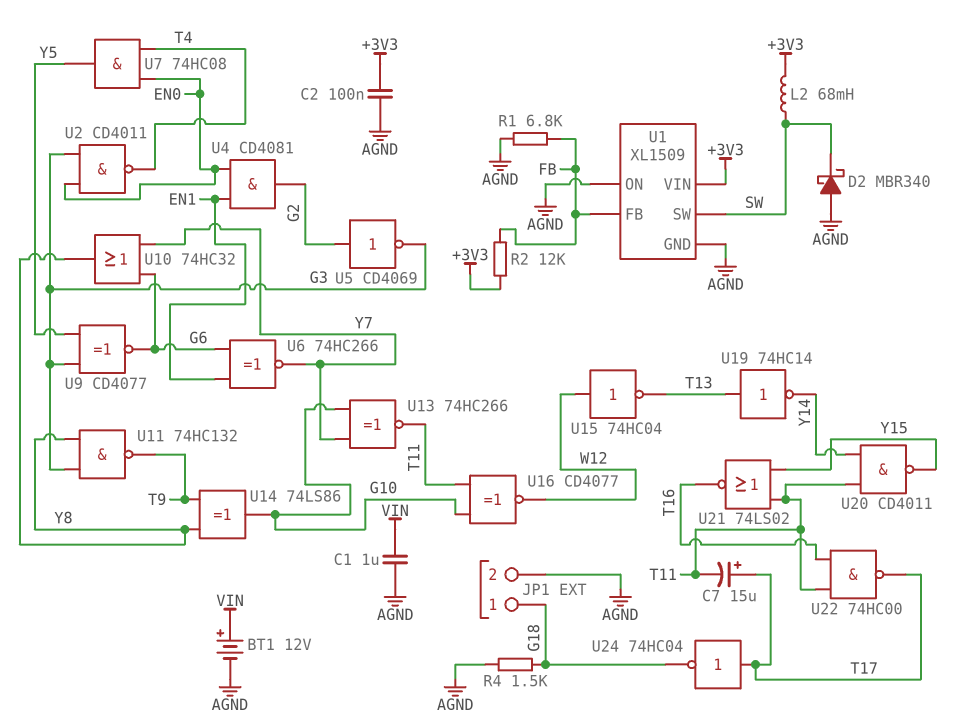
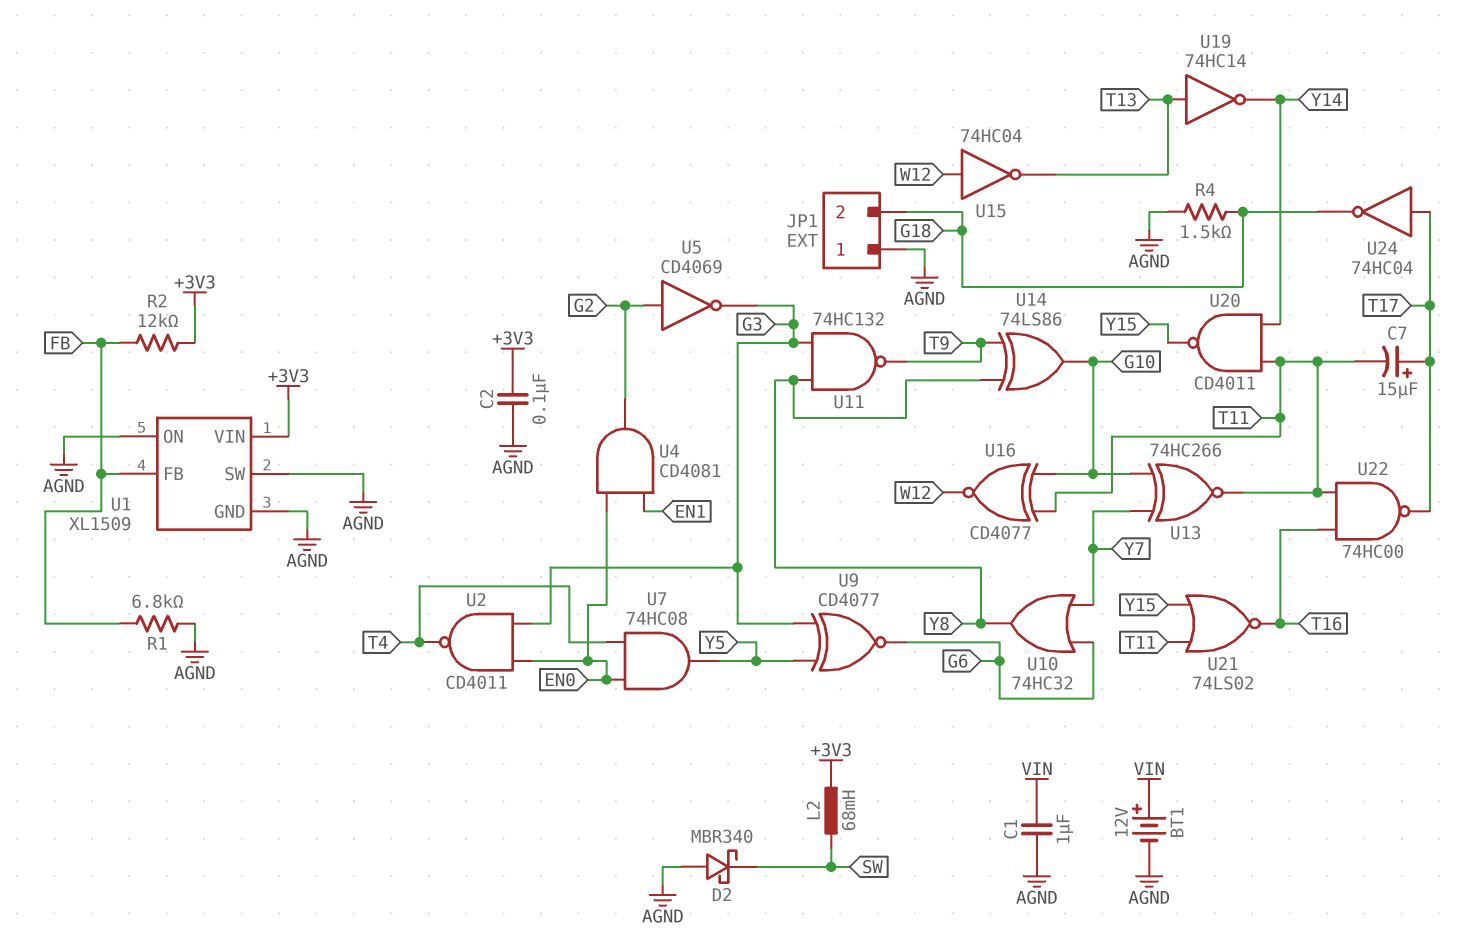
JP1 pin 1: G18 -> AGND
JP1 pin 2: AGND -> G18
U1 pin SW: SW -> AGND
U6: XNOR 74HC266 (in EN1, in G6, out Y7) -> none

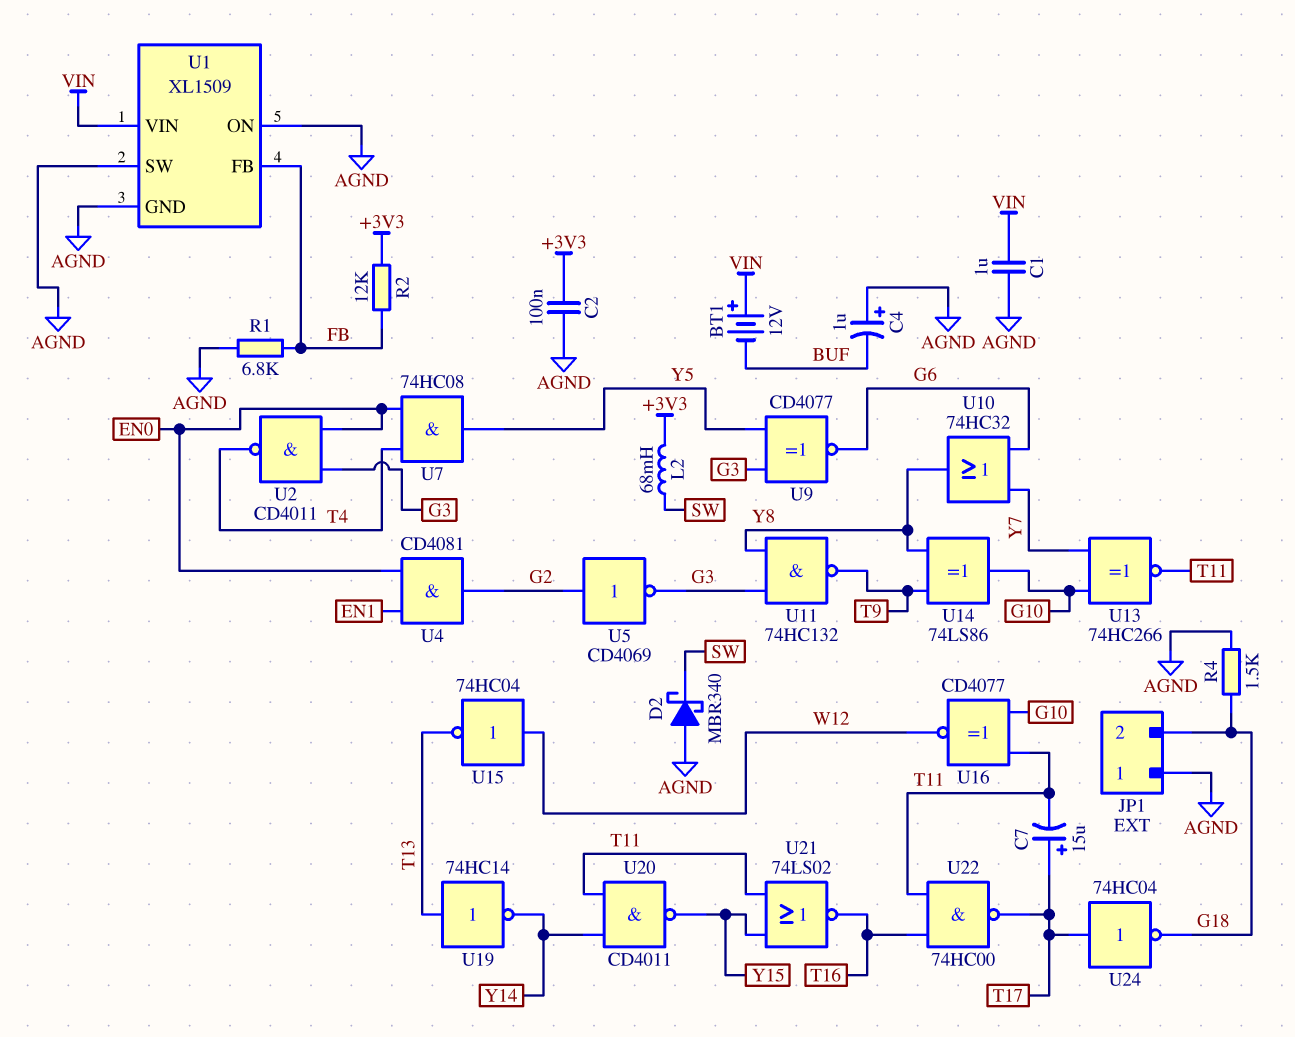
BT1: 12V (plus VIN, minus AGND) -> 12V (plus VIN, minus BUF)
C4: none -> 1uF (plus AGND, minus BUF)
U1 pin VIN: +3V3 -> VIN

